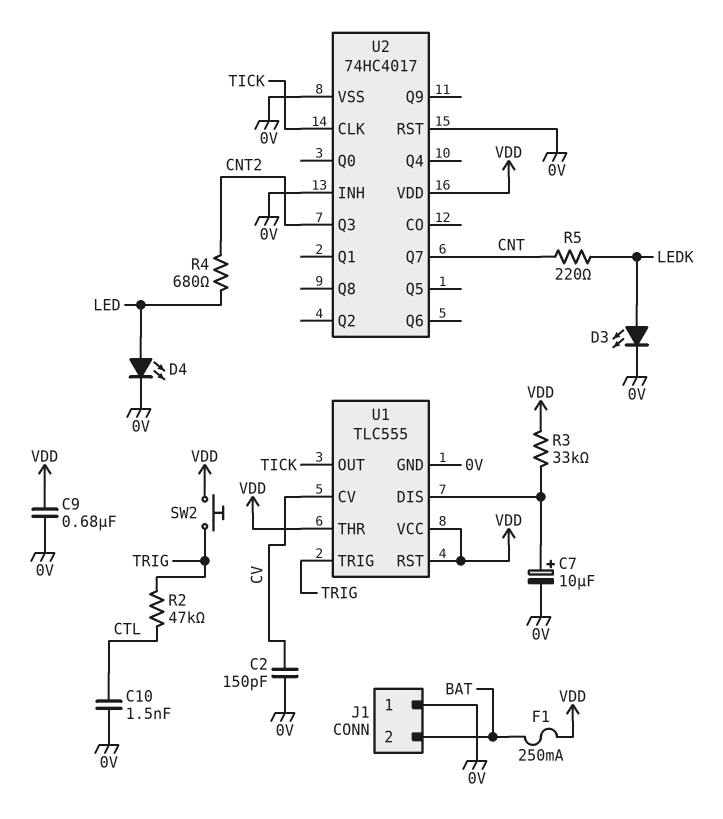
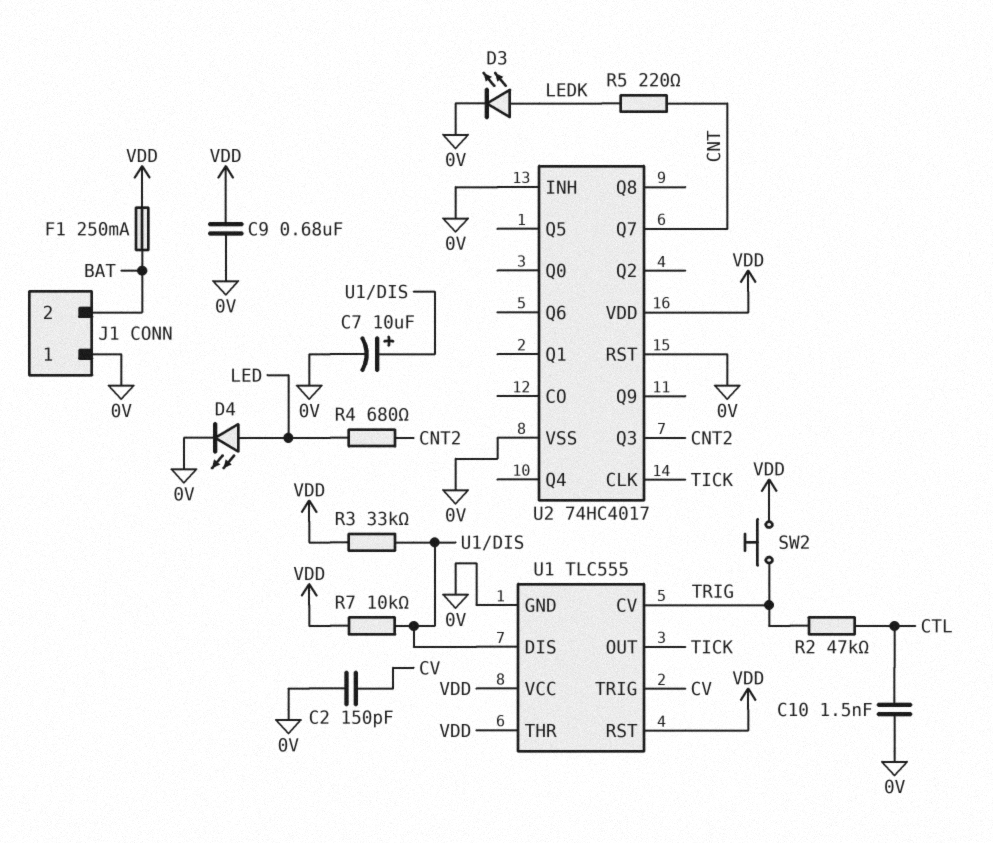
R7: none -> 10k (U1/DIS, VDD)
U1 pin CV: CV -> TRIG
U1 pin TRIG: TRIG -> CV

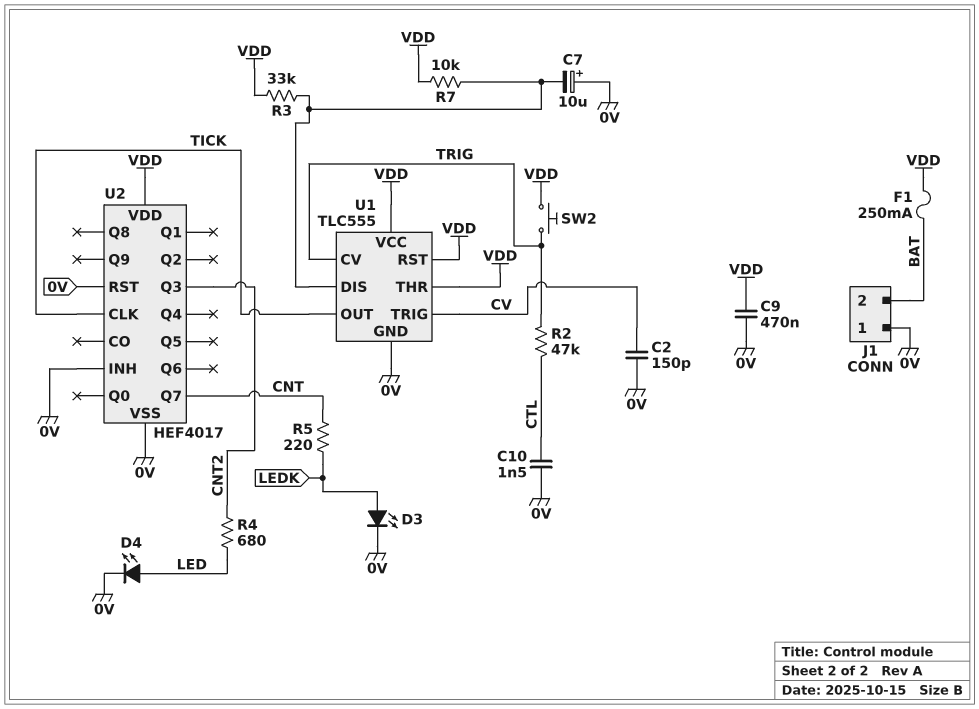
C7: 10uF (plus U1/DIS, minus 0V) -> 10uF (plus 0V, minus U1/DIS)
C9: 680nF (0V, VDD) -> 470nF (0V, VDD)
U2: 74HC4017 -> HEF4017

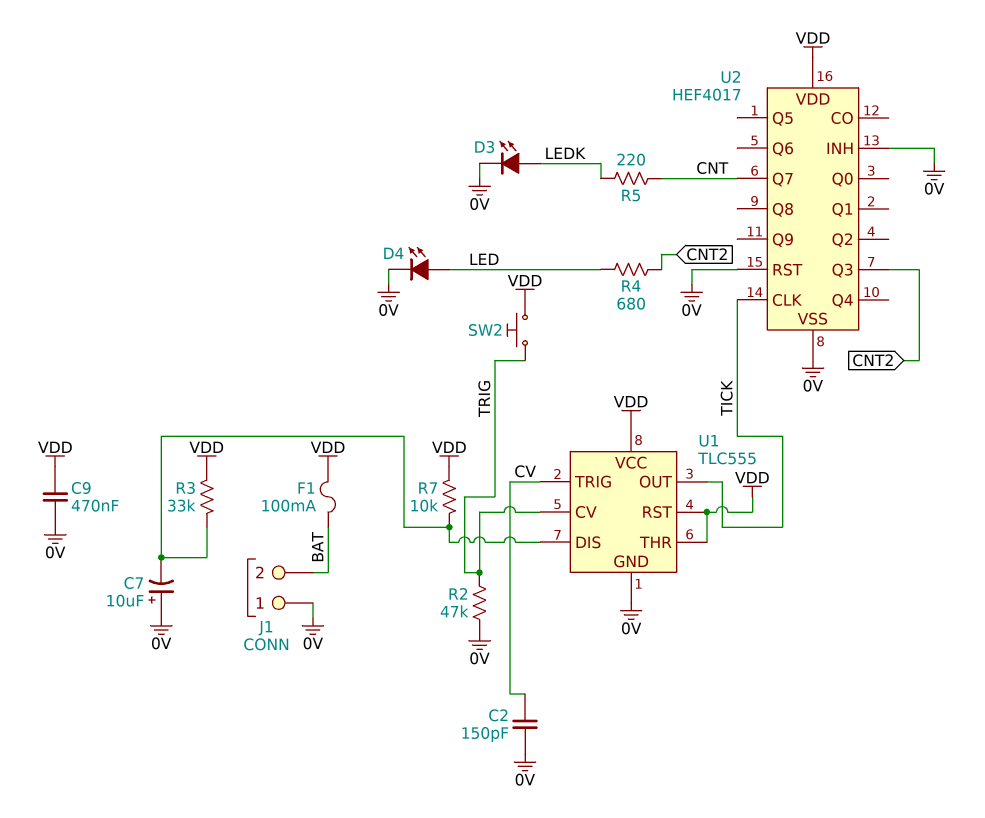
C10: 1.5nF (0V, CTL) -> none
F1: 250mA (BAT, VDD) -> 100mA (BAT, VDD)
R2: 47k (CTL, TRIG) -> 47k (0V, TRIG)

